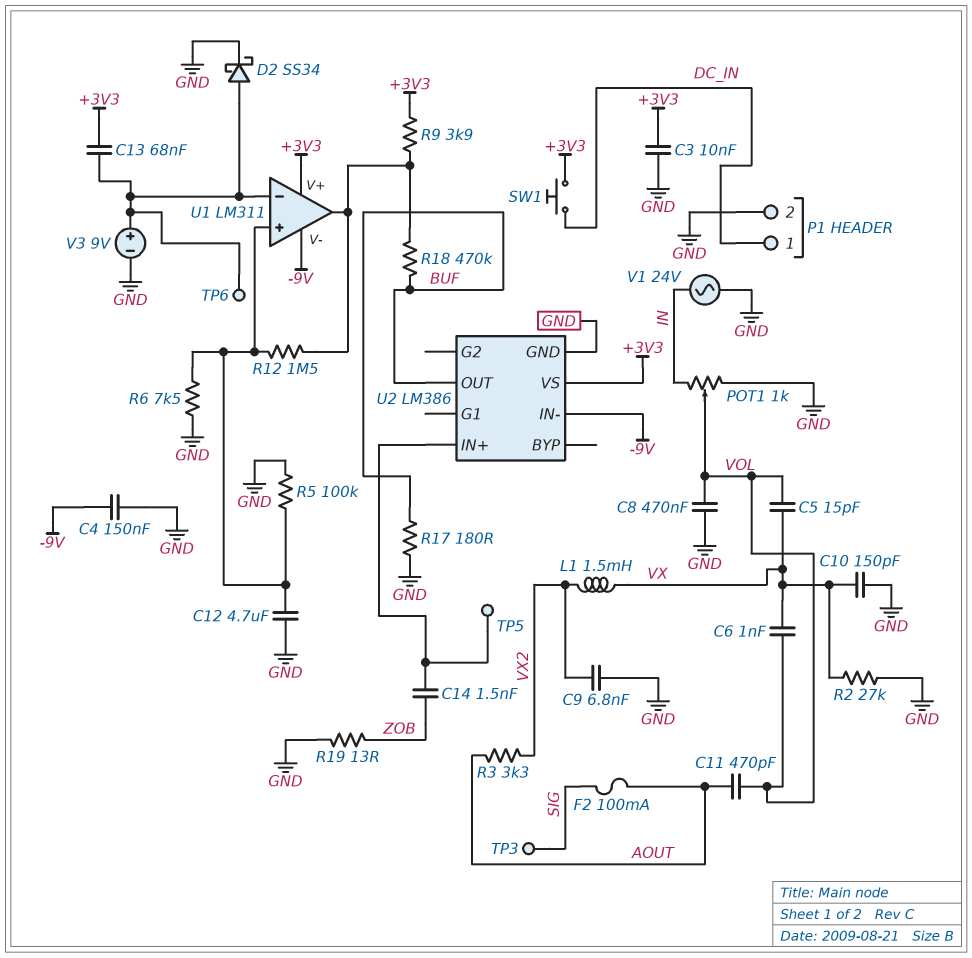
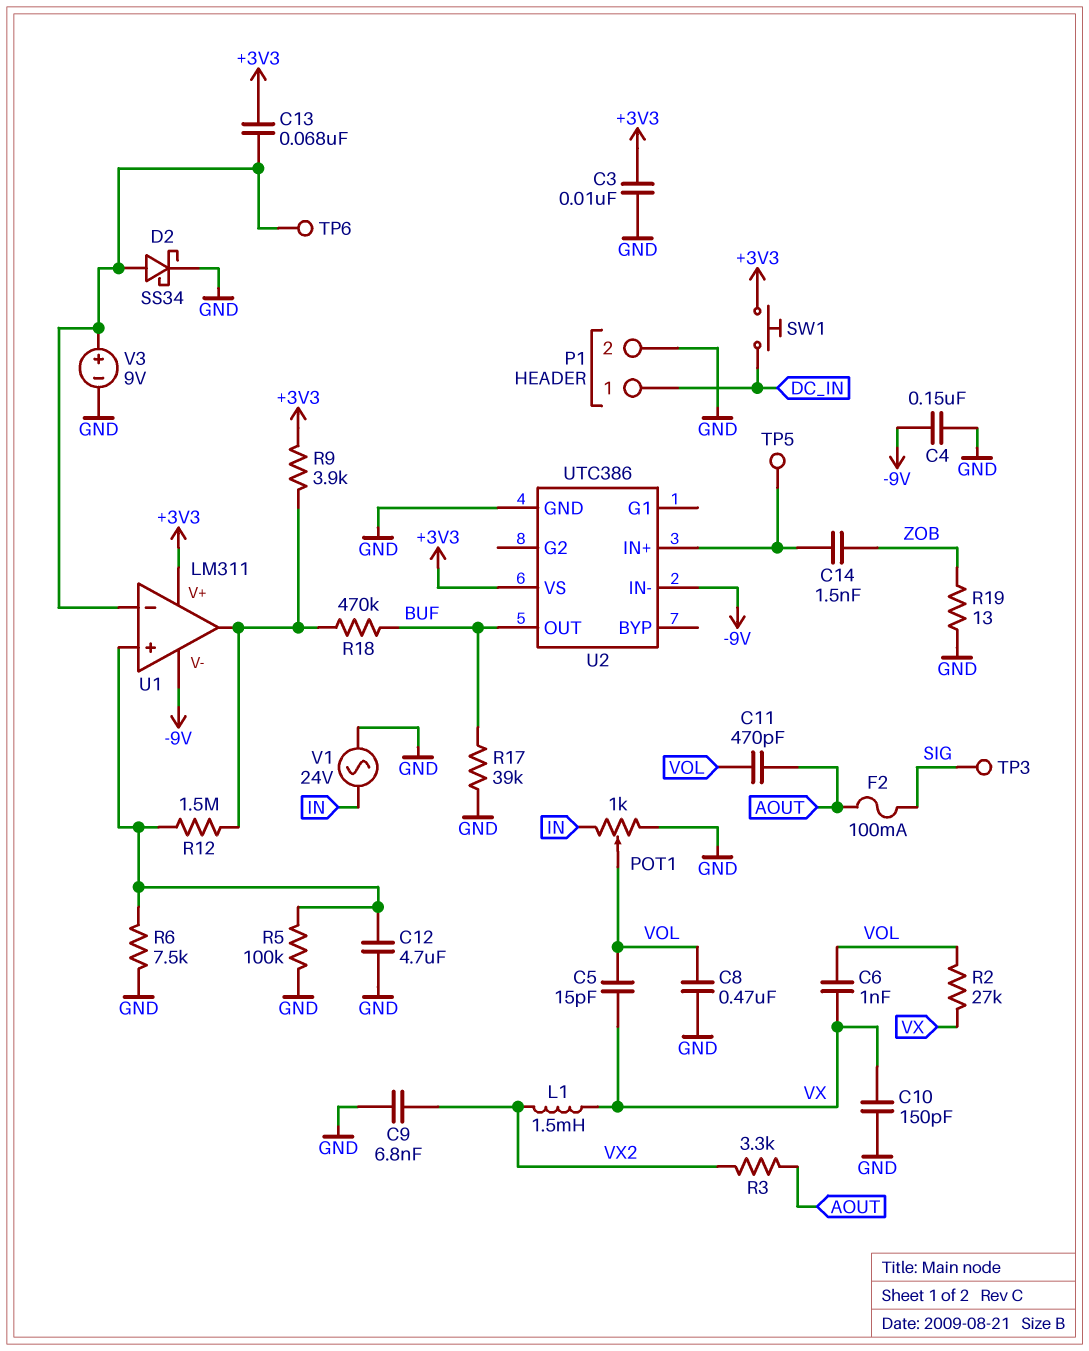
R2: 27k (GND, VX) -> 27k (VOL, VX)
R17: 180 (BUF, GND) -> 39k (BUF, GND)
U2: LM386 -> UTC386

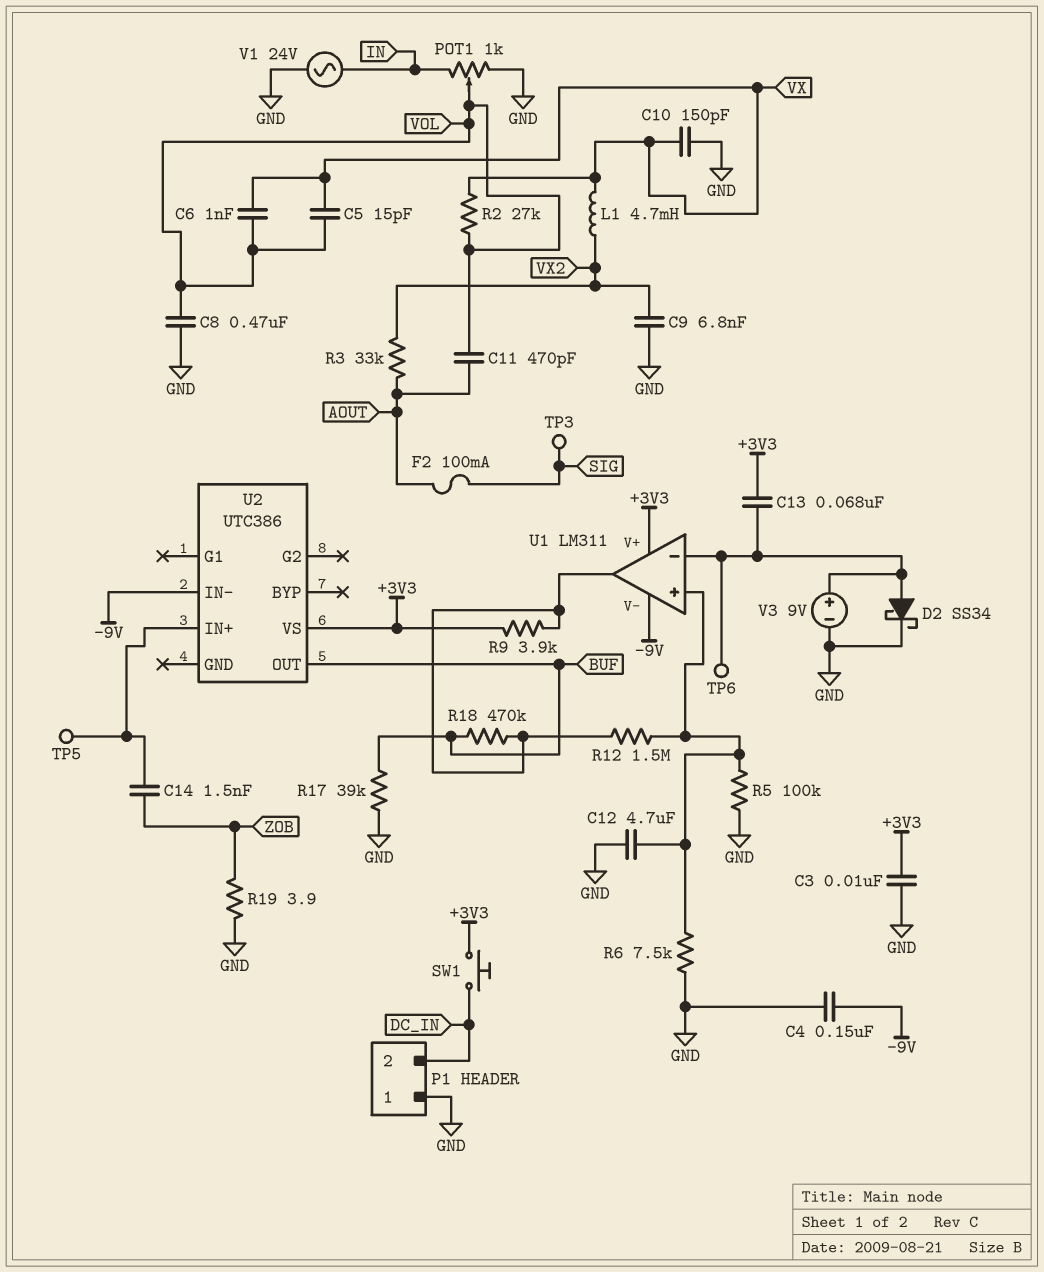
L1: 1.5mH (VX, VX2) -> 4.7mH (VX, VX2)
P1 pin 1: DC_IN -> GND
P1 pin 2: GND -> DC_IN
R3: 3.3k (AOUT, VX2) -> 33k (AOUT, VX2)
R19: 13 (GND, ZOB) -> 3.9 (GND, ZOB)
U2 pin GND: GND -> none

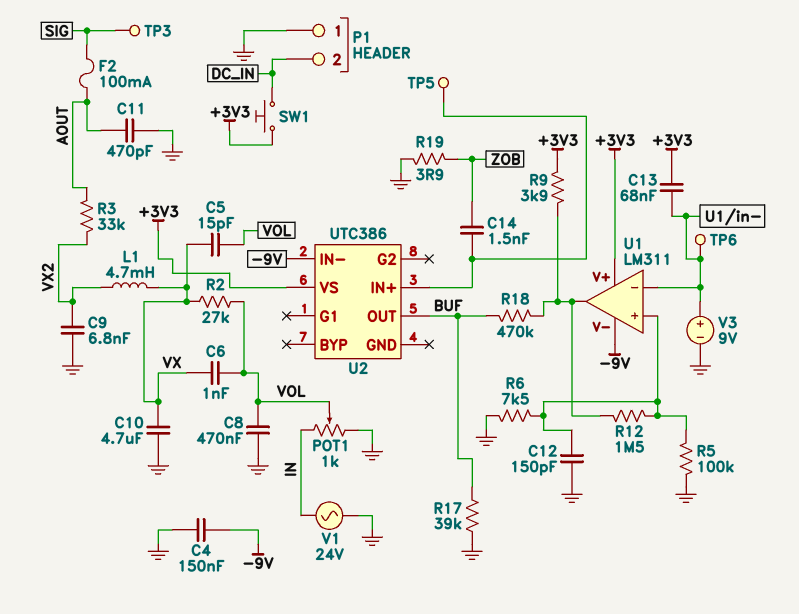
C3: 10nF (+3V3, GND) -> none
C10: 150pF (GND, VX) -> 4.7uF (GND, VX)
C11: 470pF (AOUT, VOL) -> 470pF (AOUT, GND)
C12: 4.7uF (GND, U1/in+) -> 150pF (GND, U1/in+)
D2: schottky SS34 (A U1/in-, K GND) -> none

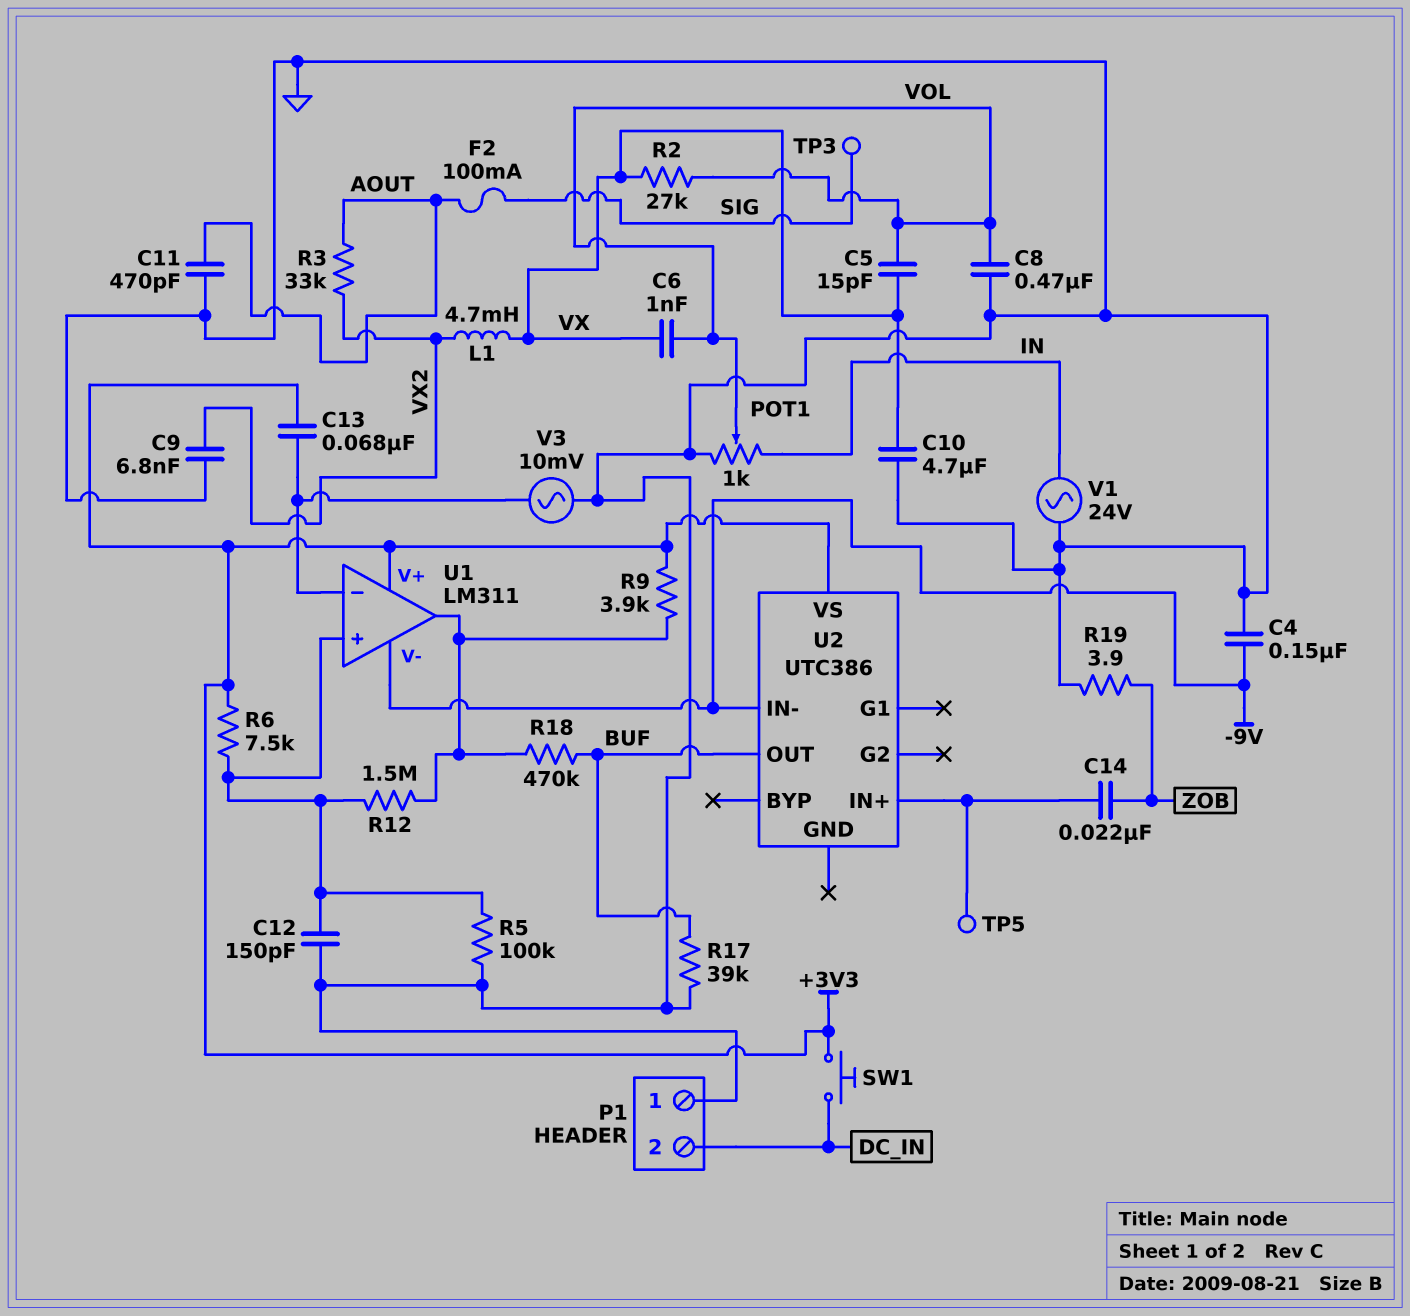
C14: 1.5nF (U2/IN+, ZOB) -> 22nF (U2/IN+, ZOB)
R6: 7.5k (GND, U1/in+) -> 7.5k (+3V3, U1/in+)
TP6: test point (U1/in-) -> none
V3: 9V (plus U1/in-, minus GND) -> AC 10mV (GND, U1/in-)

